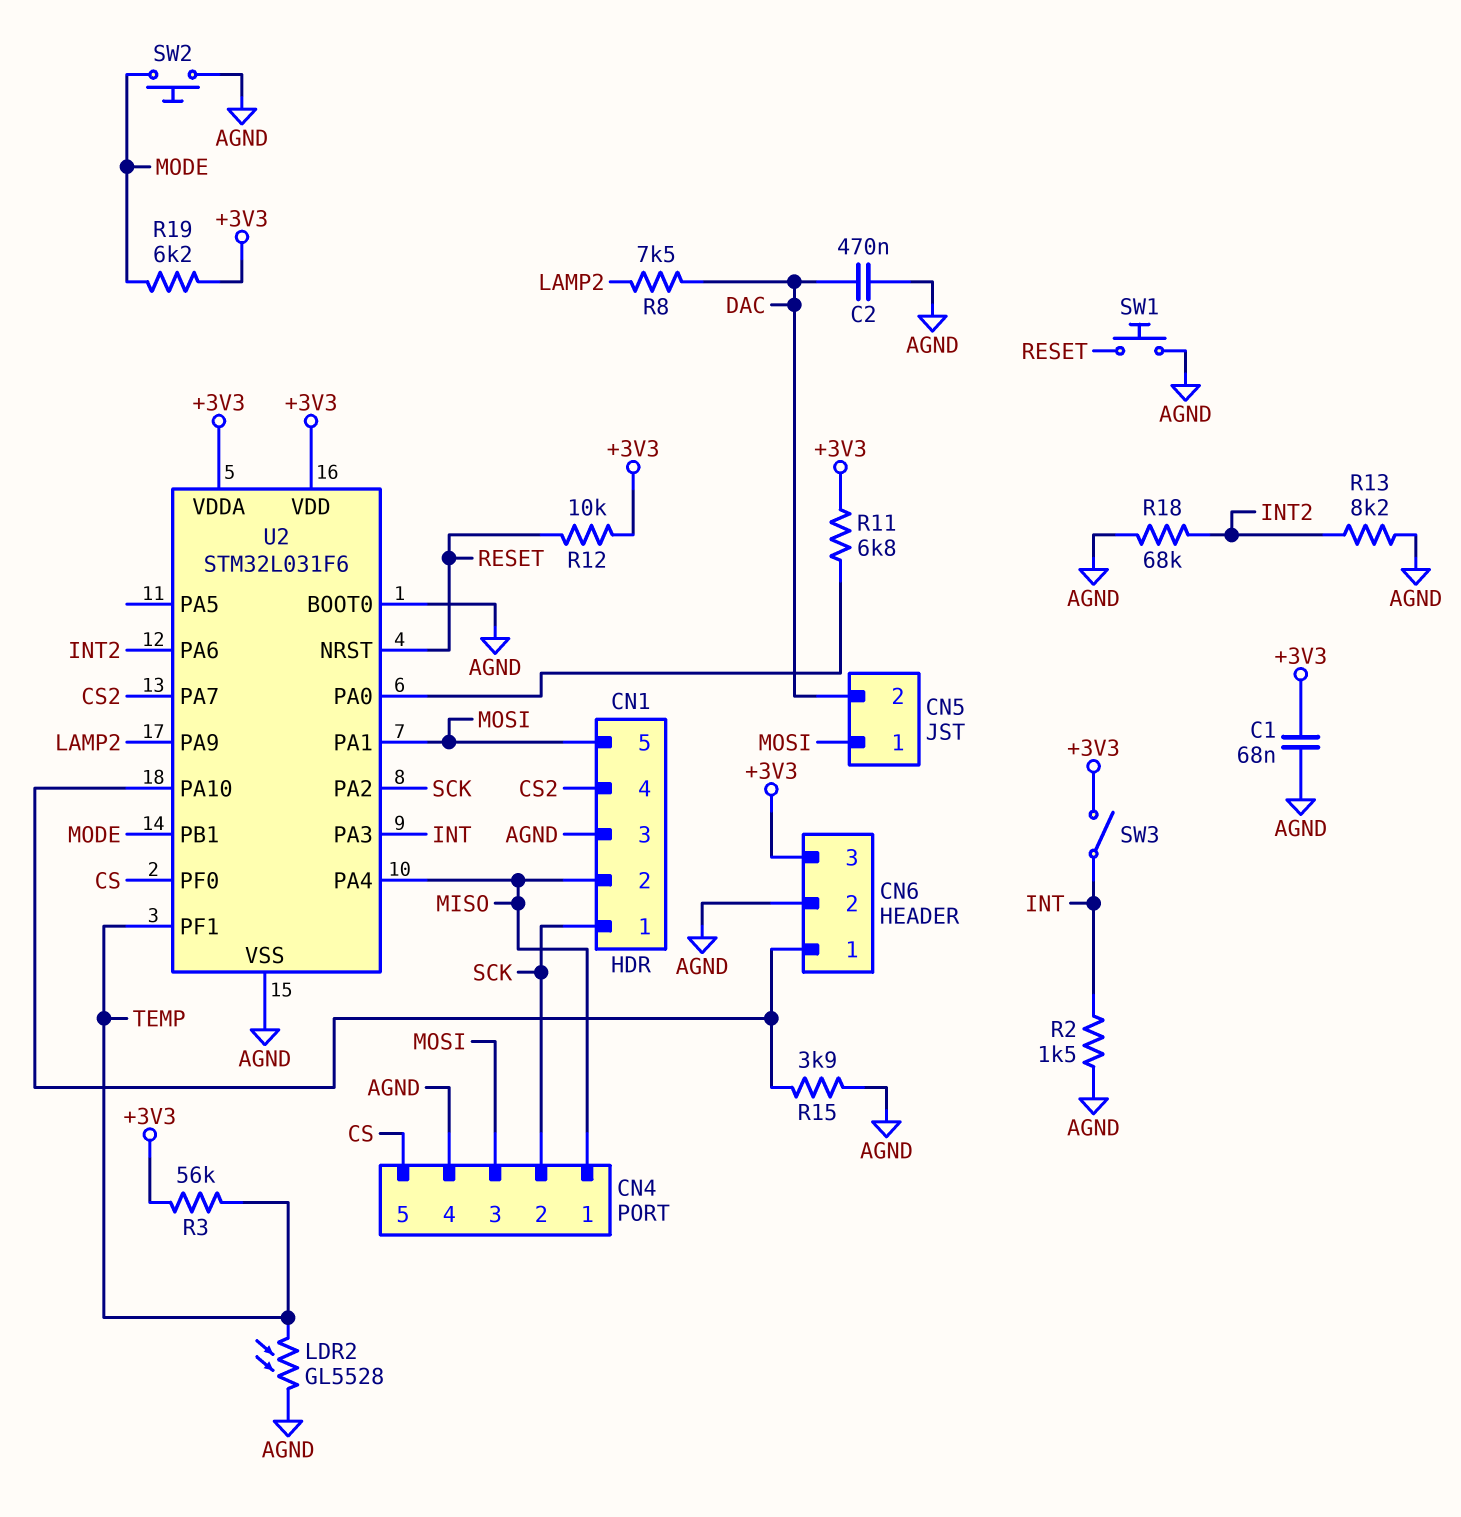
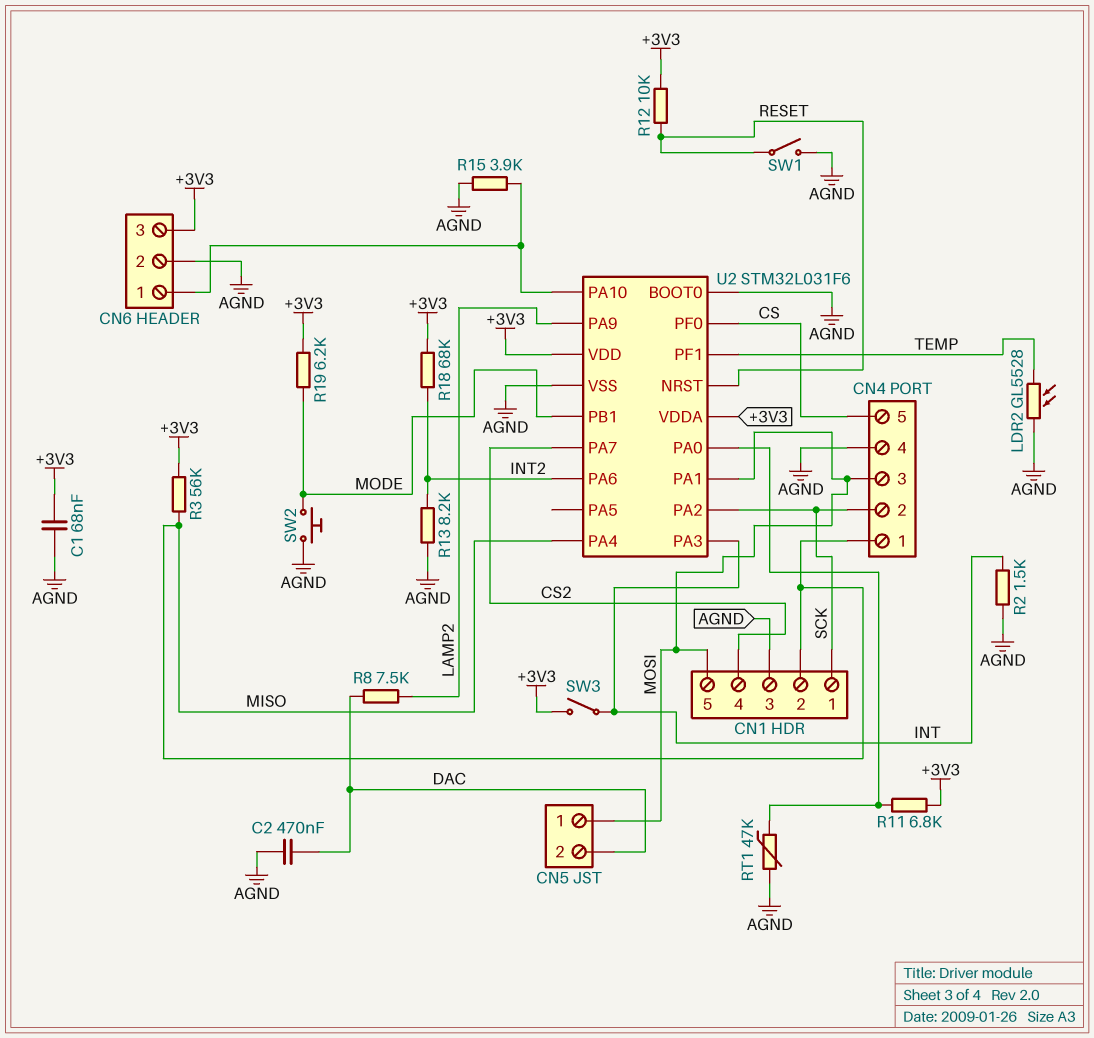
R3: 56k (+3V3, TEMP) -> 56k (+3V3, MISO)
R18: 68k (AGND, INT2) -> 68k (+3V3, INT2)
RT1: none -> 47k (AGND, U2/PA0)
SW1: button (AGND, RESET) -> switch (AGND, RESET)

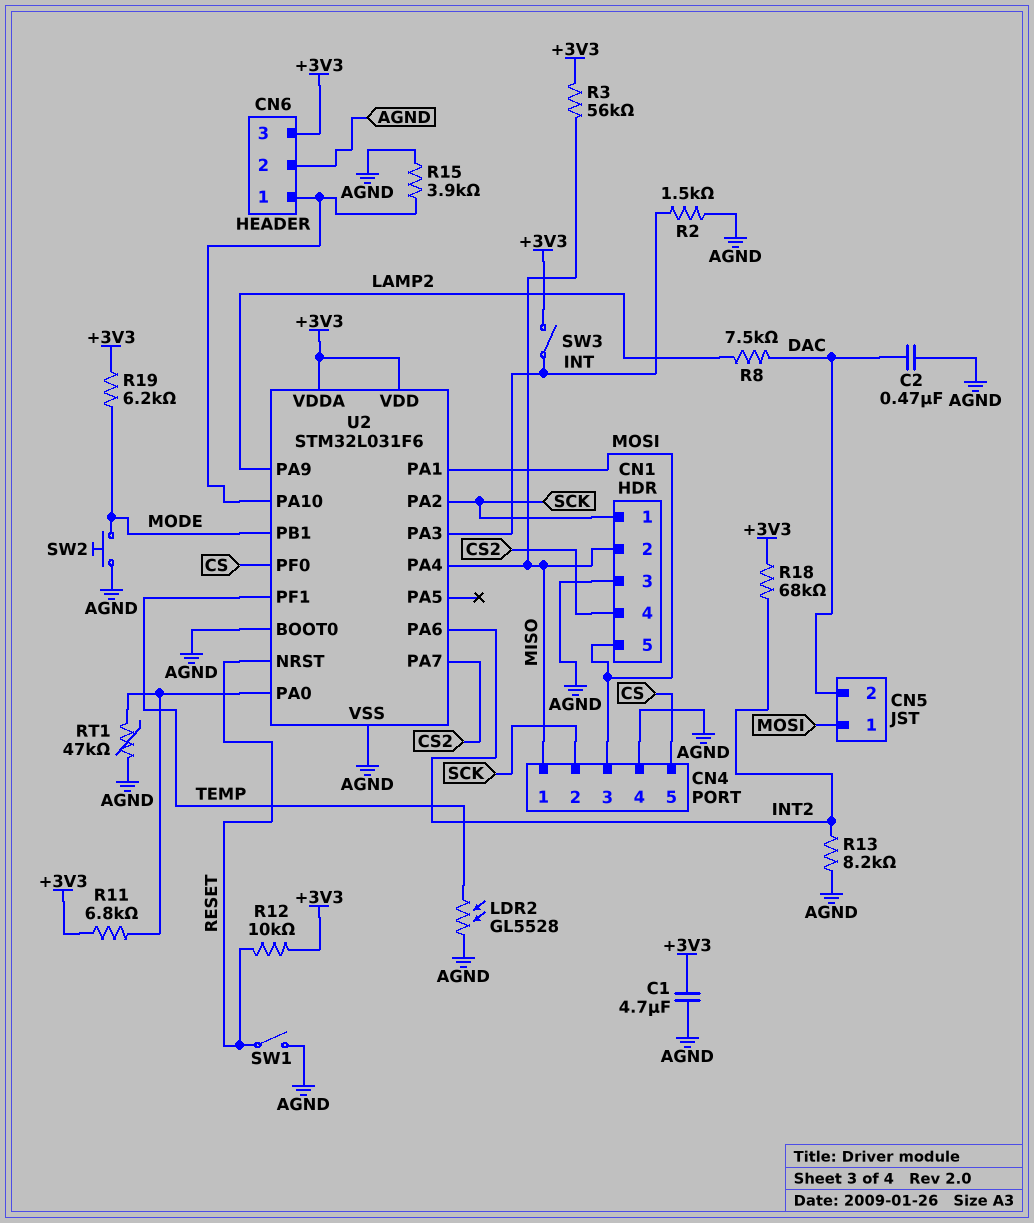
C1: 68nF (+3V3, AGND) -> 4.7uF (+3V3, AGND)

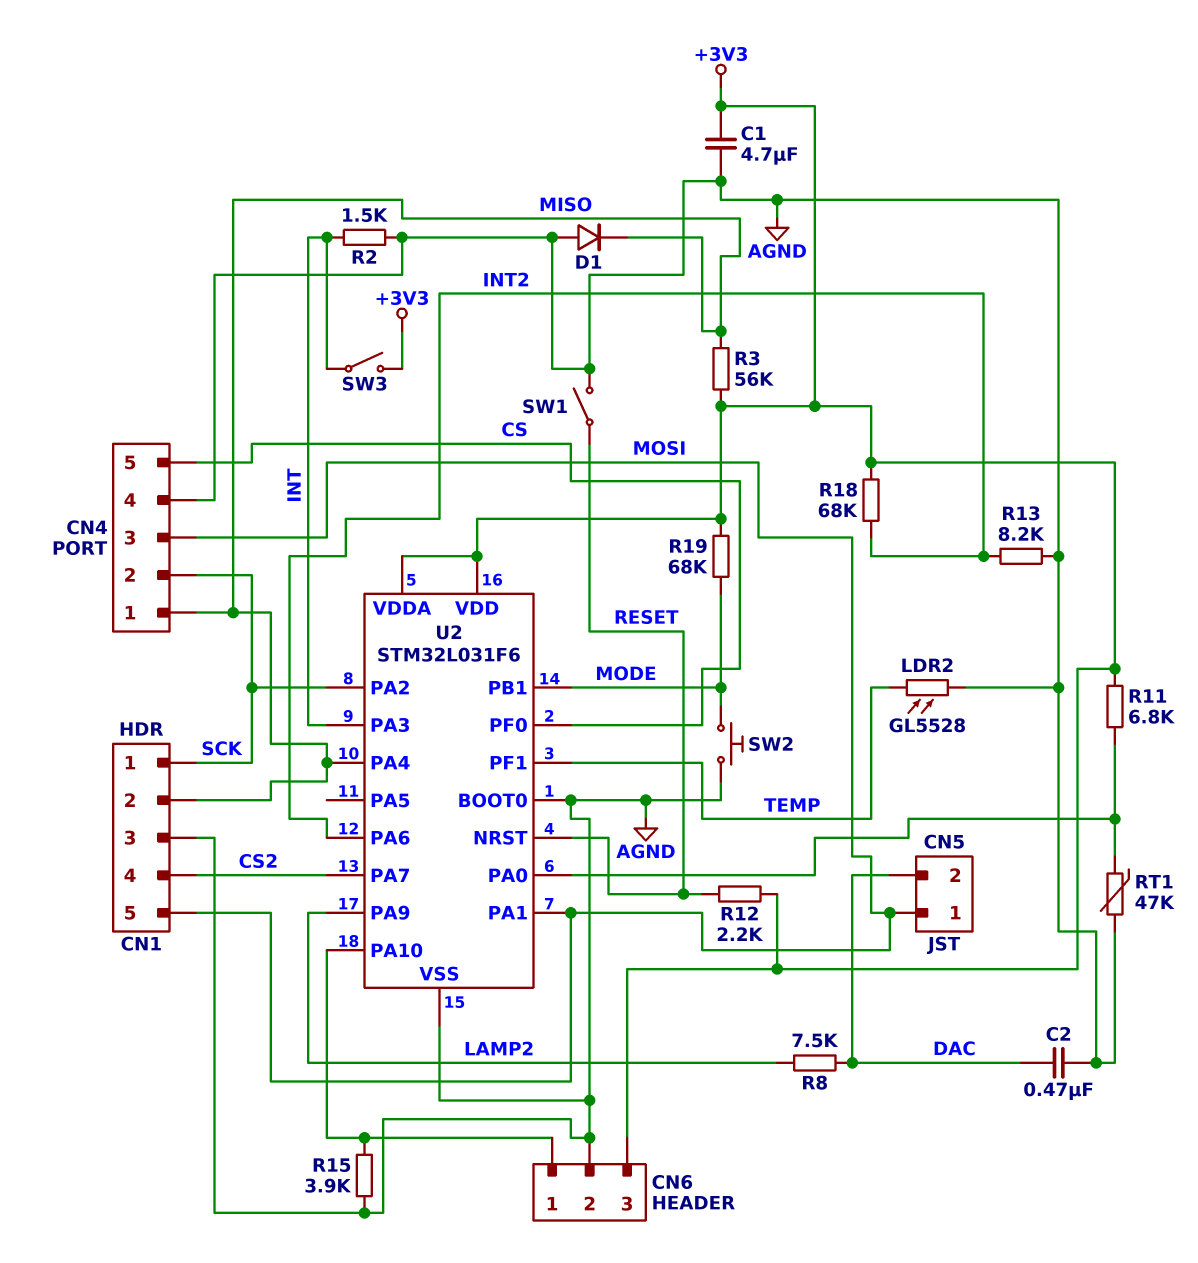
D1: none -> diode (A AGND, K MISO)
R12: 10k (+3V3, RESET) -> 2.2k (+3V3, RESET)
R19: 6.2k (+3V3, MODE) -> 68k (+3V3, MODE)

